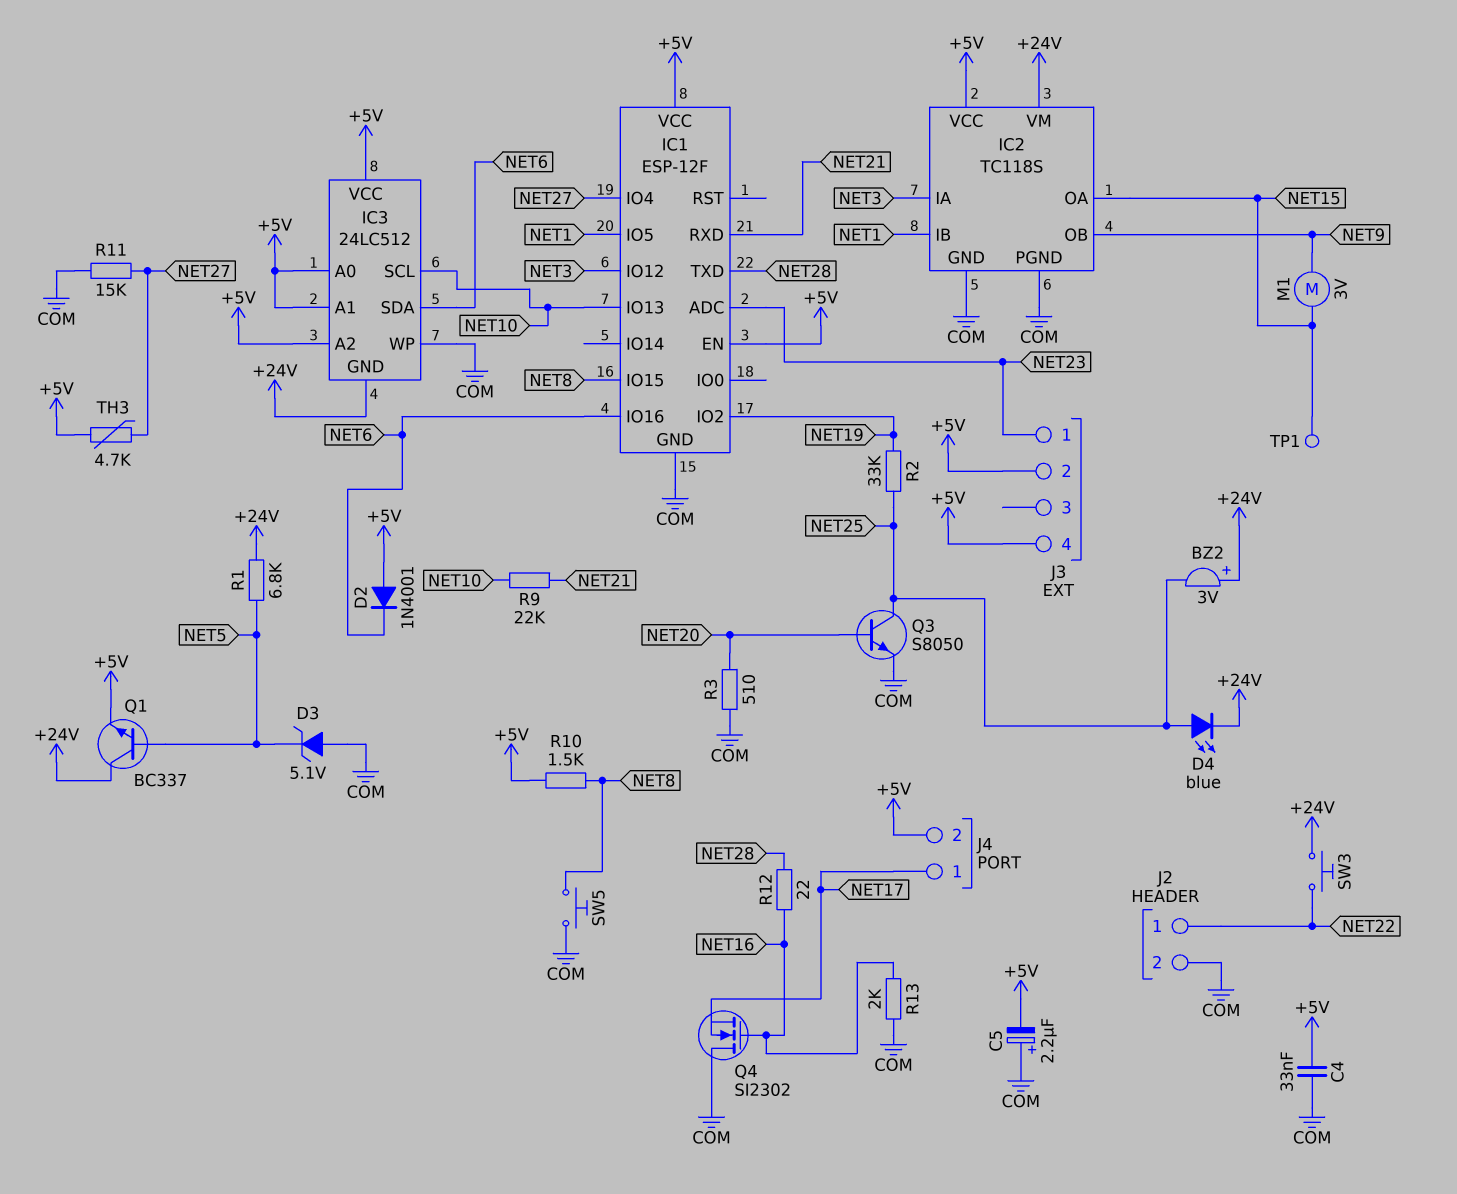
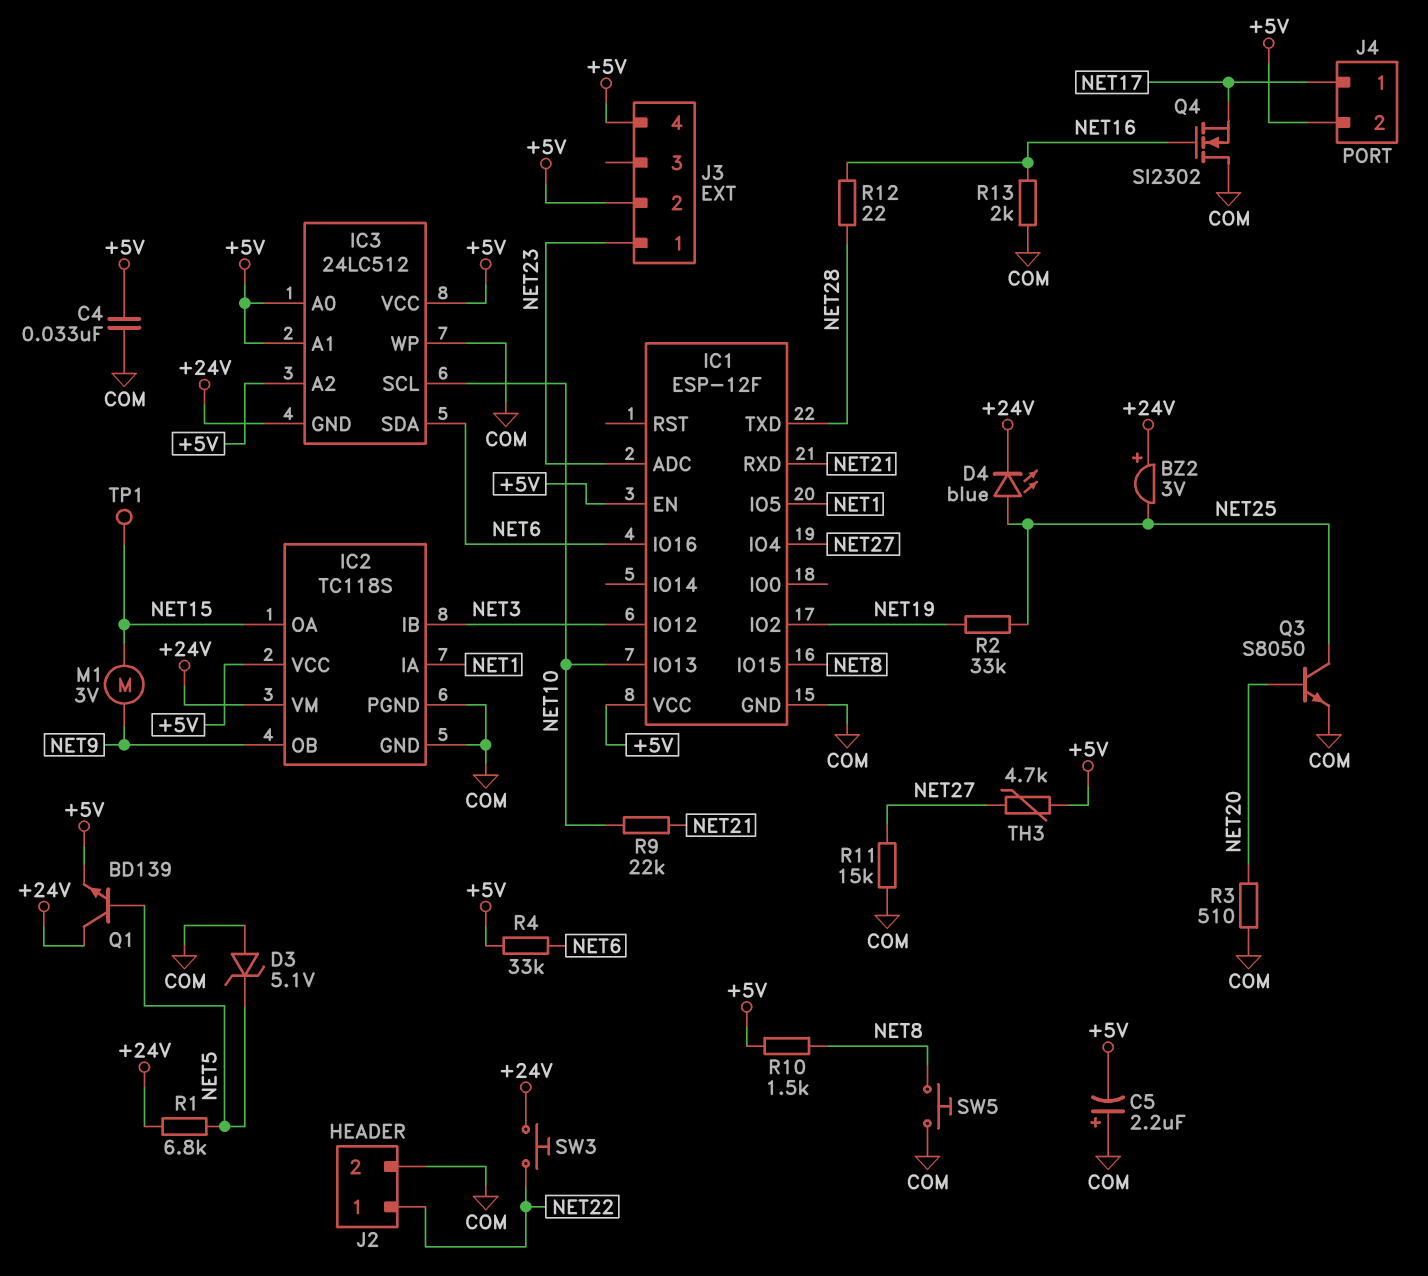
D2: diode 1N4001 (A +5V, K NET6) -> none
IC2 pin IA: NET3 -> NET1
IC2 pin IB: NET1 -> NET3
Q1: NPN BC337 (B NET5, C +24V, E +5V) -> NPN BD139 (B NET5, C +24V, E +5V)
R4: none -> 33k (+5V, NET6)

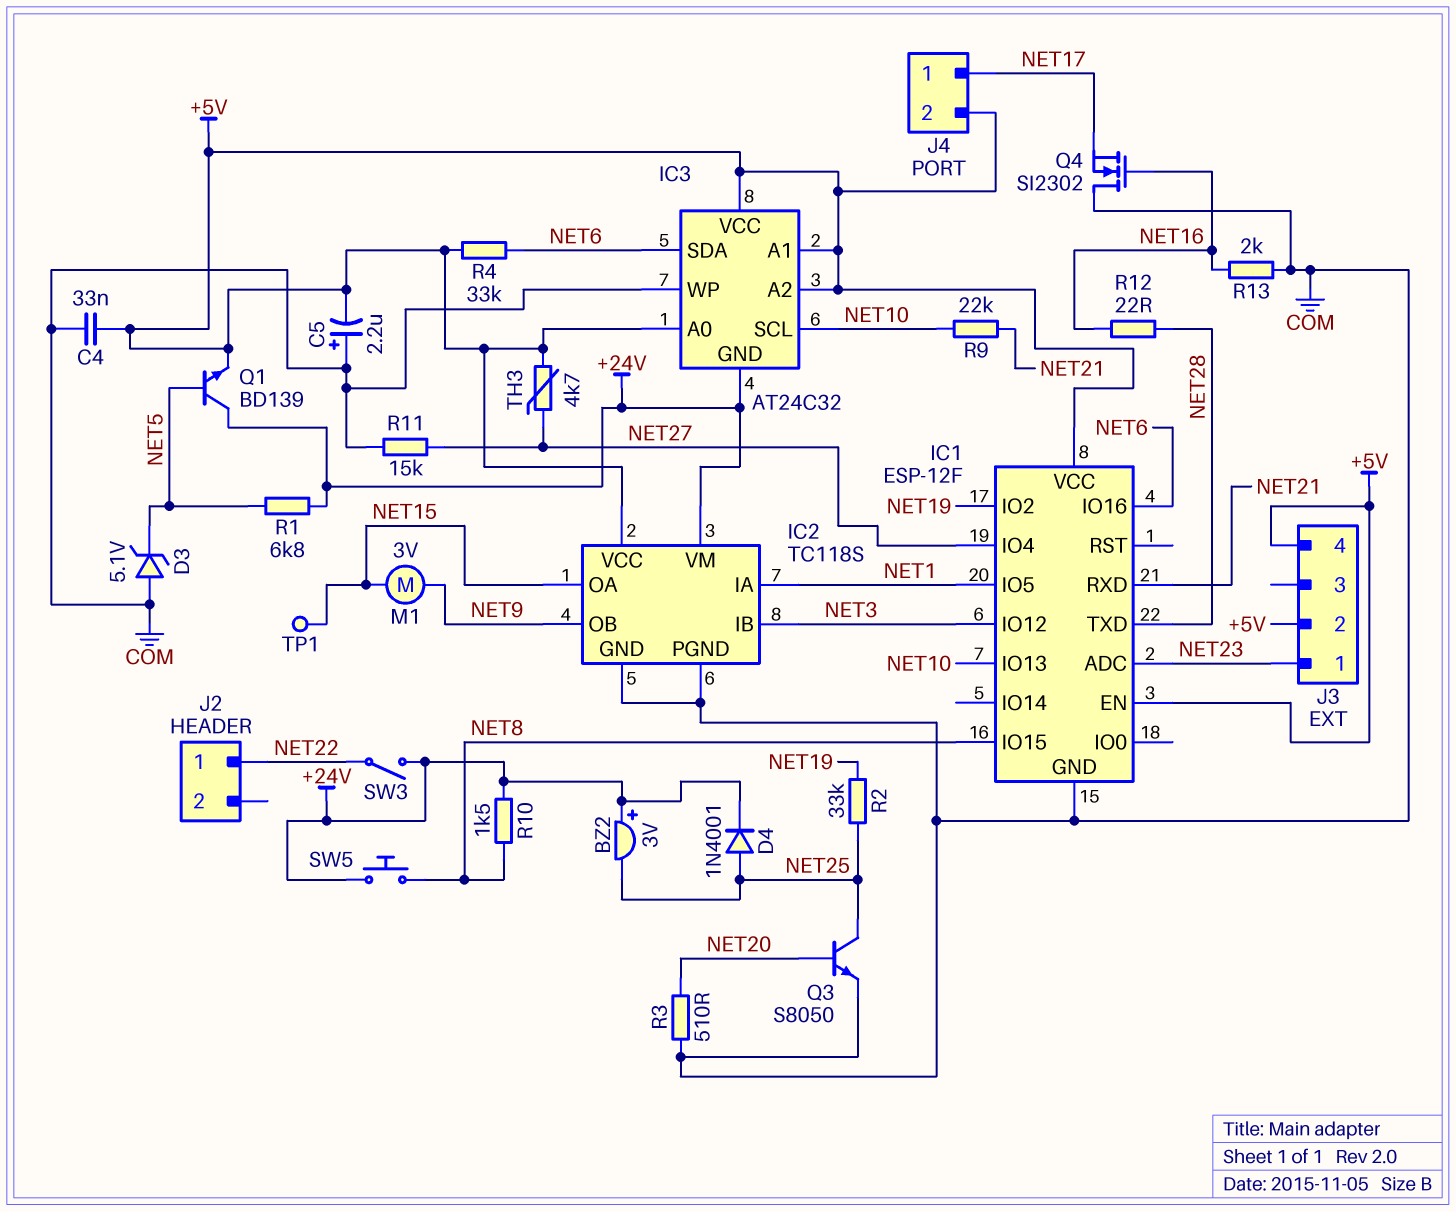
D4: LED blue (A NET25, K +24V) -> diode 1N4001 (A NET25, K +24V)
IC3: 24LC512 -> AT24C32
J2 pin 2: COM -> none
R10: 1.5k (+5V, NET8) -> 1.5k (+24V, NET8)
SW3: button (+24V, NET22) -> switch (+24V, NET22)
SW5: button (COM, NET8) -> button (+24V, NET8)

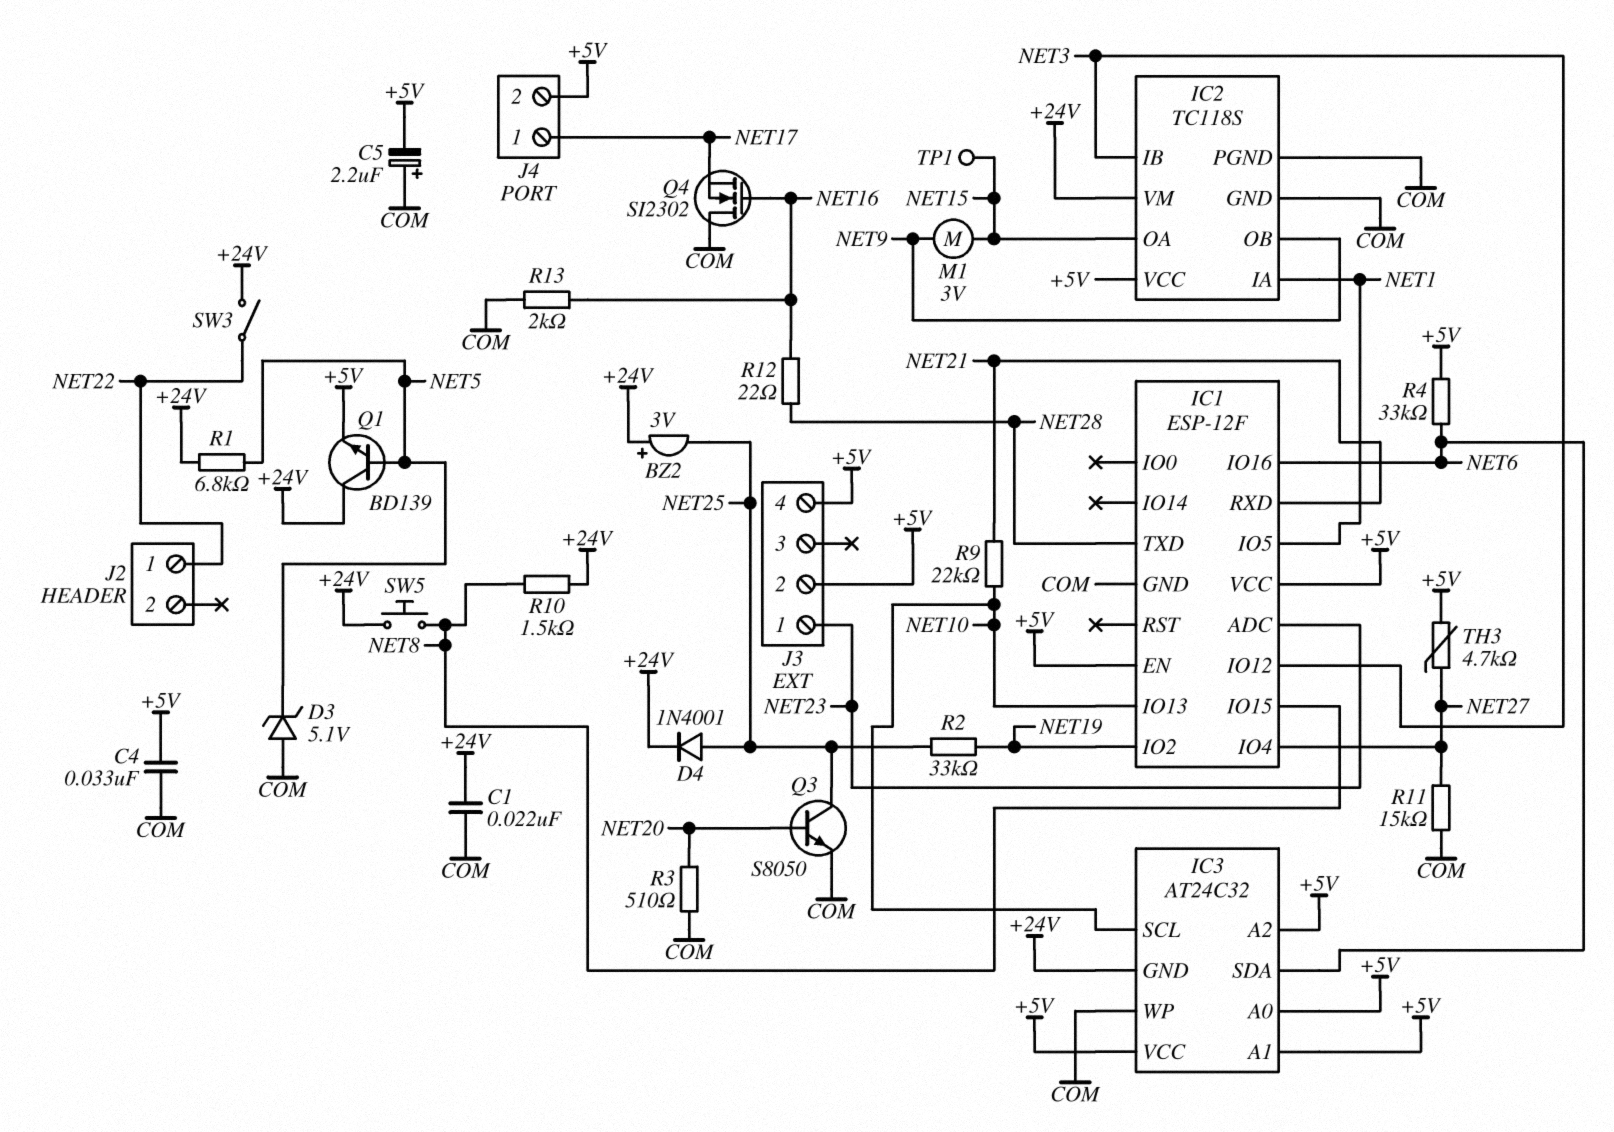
C1: none -> 22nF (+24V, COM)

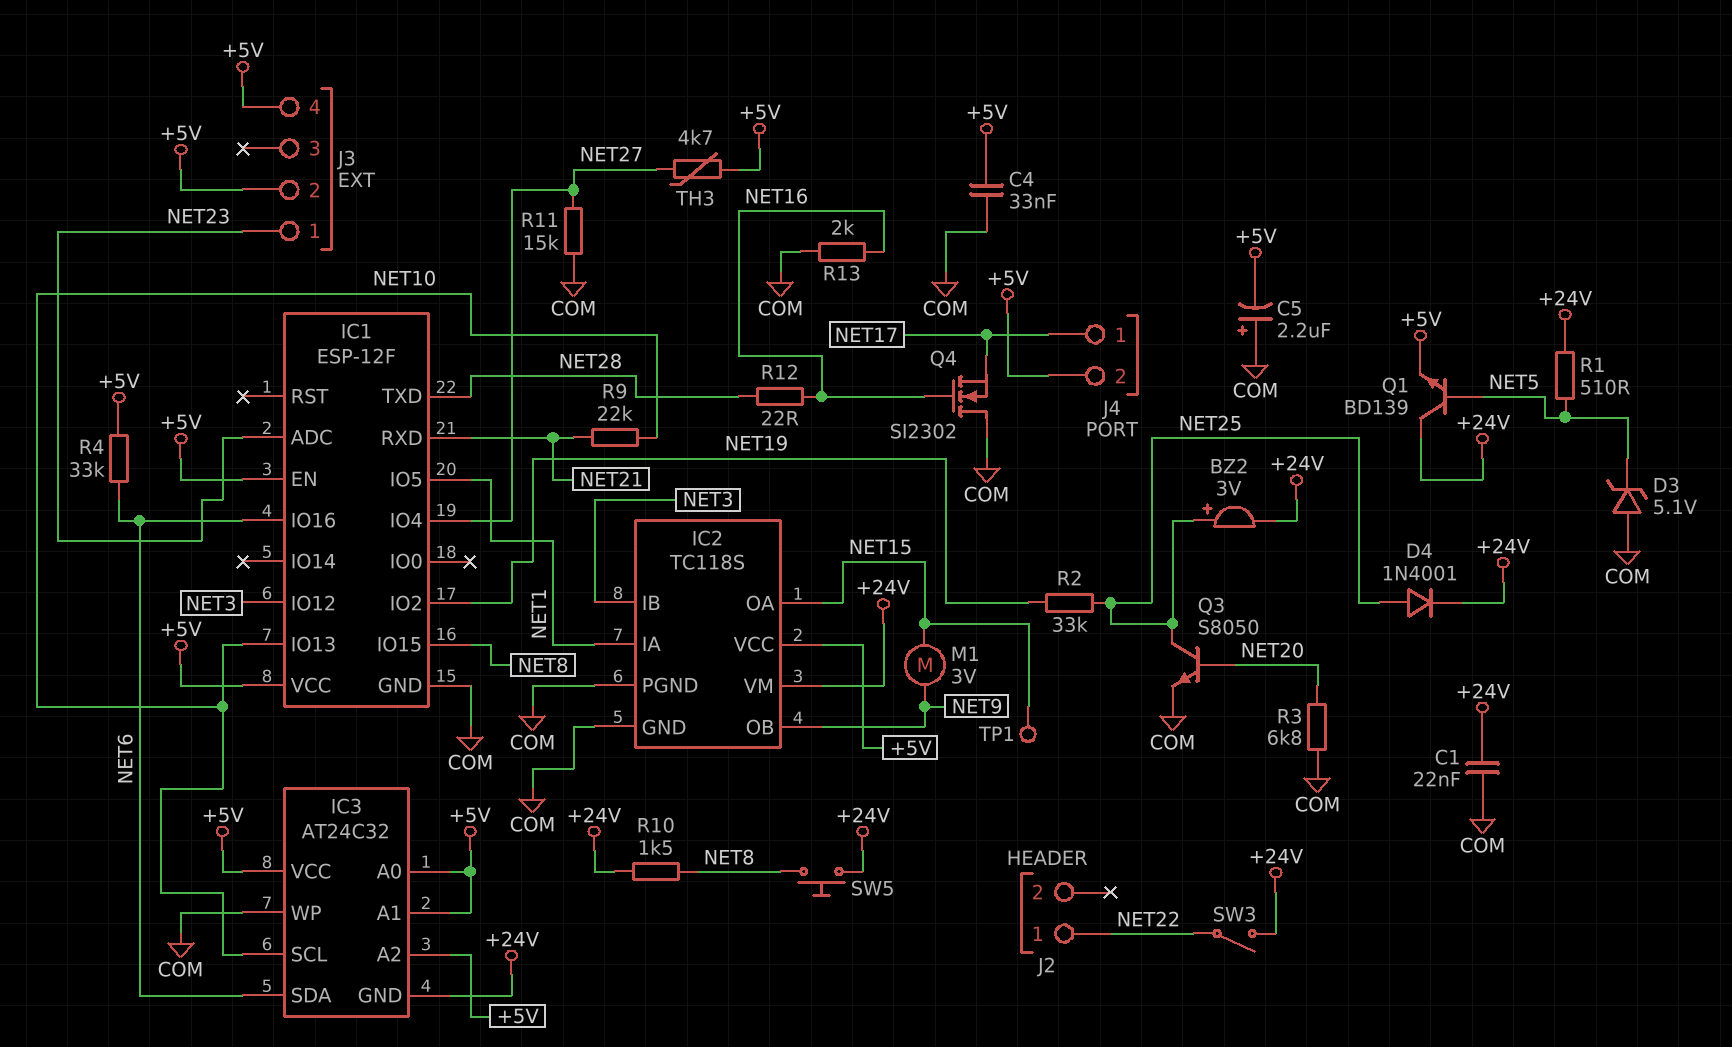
BZ2: buzzer 3V (plus +24V, minus NET25) -> buzzer 3V (plus NET25, minus +24V)
R1: 6.8k (+24V, NET5) -> 510 (+24V, NET5)
R3: 510 (COM, NET20) -> 6.8k (COM, NET20)

